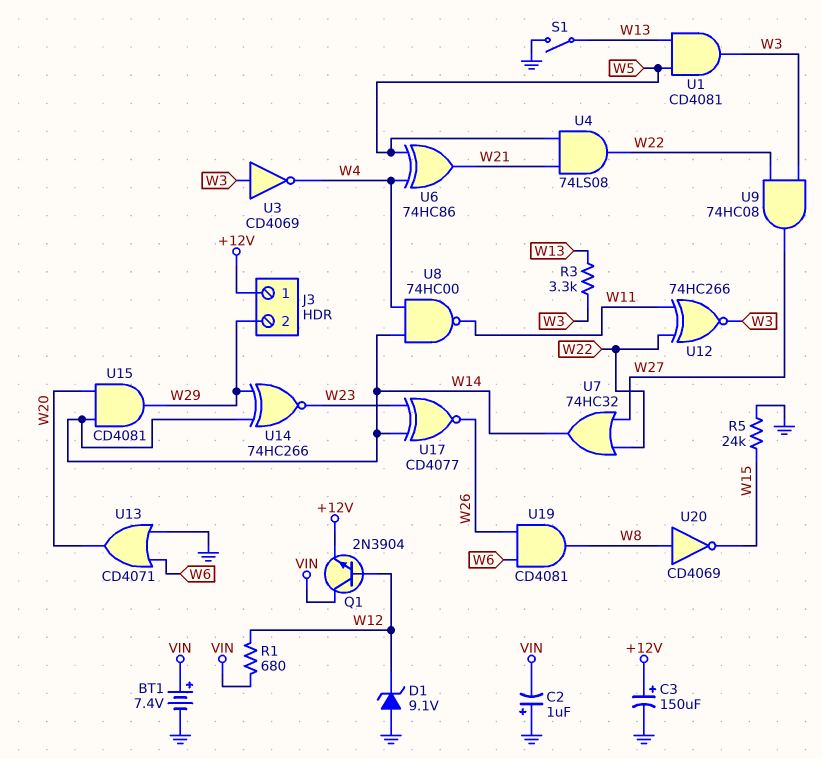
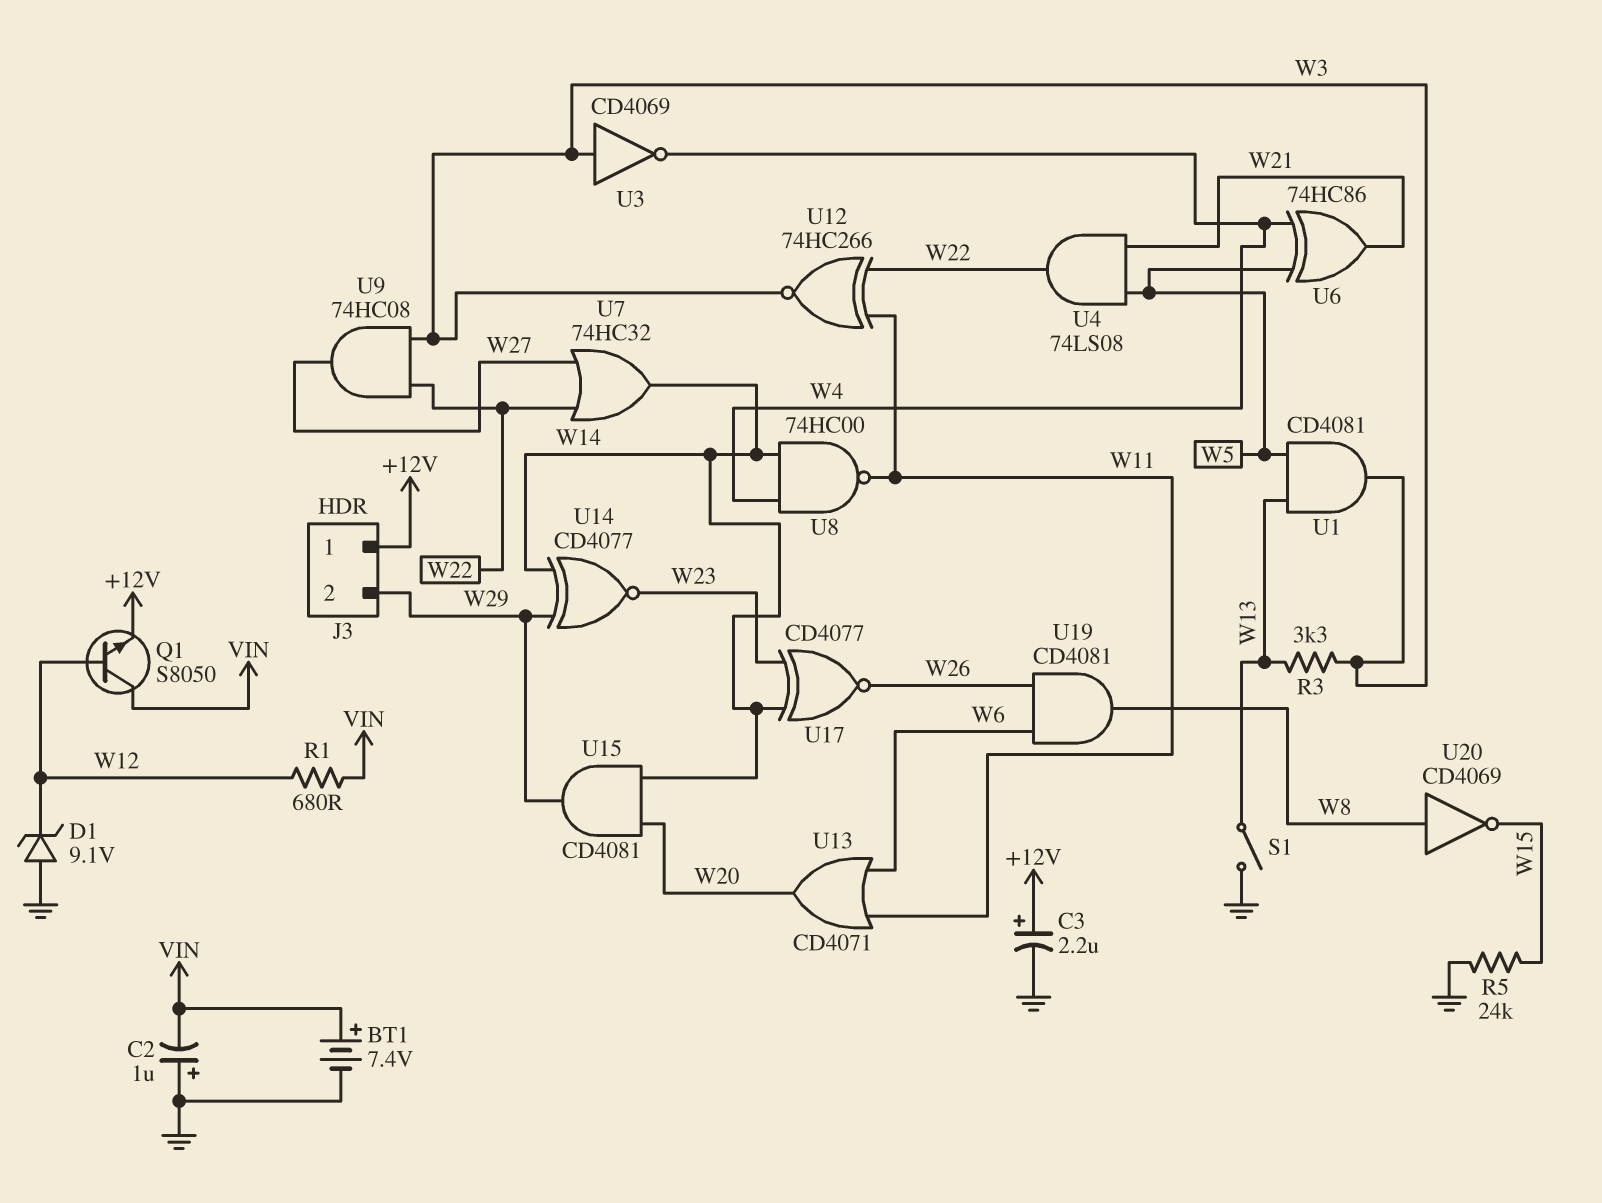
C3: 150uF (plus +12V, minus GND) -> 2.2uF (plus +12V, minus GND)
Q1: NPN 2N3904 (B W12, C VIN, E +12V) -> NPN S8050 (B W12, C VIN, E +12V)
U13: OR CD4071 (in GND, in W6, out W20) -> OR CD4071 (in W6, in W11, out W20)
U14: XNOR 74HC266 (in W14, in W29, out W23) -> XNOR CD4077 (in W14, in W29, out W23)

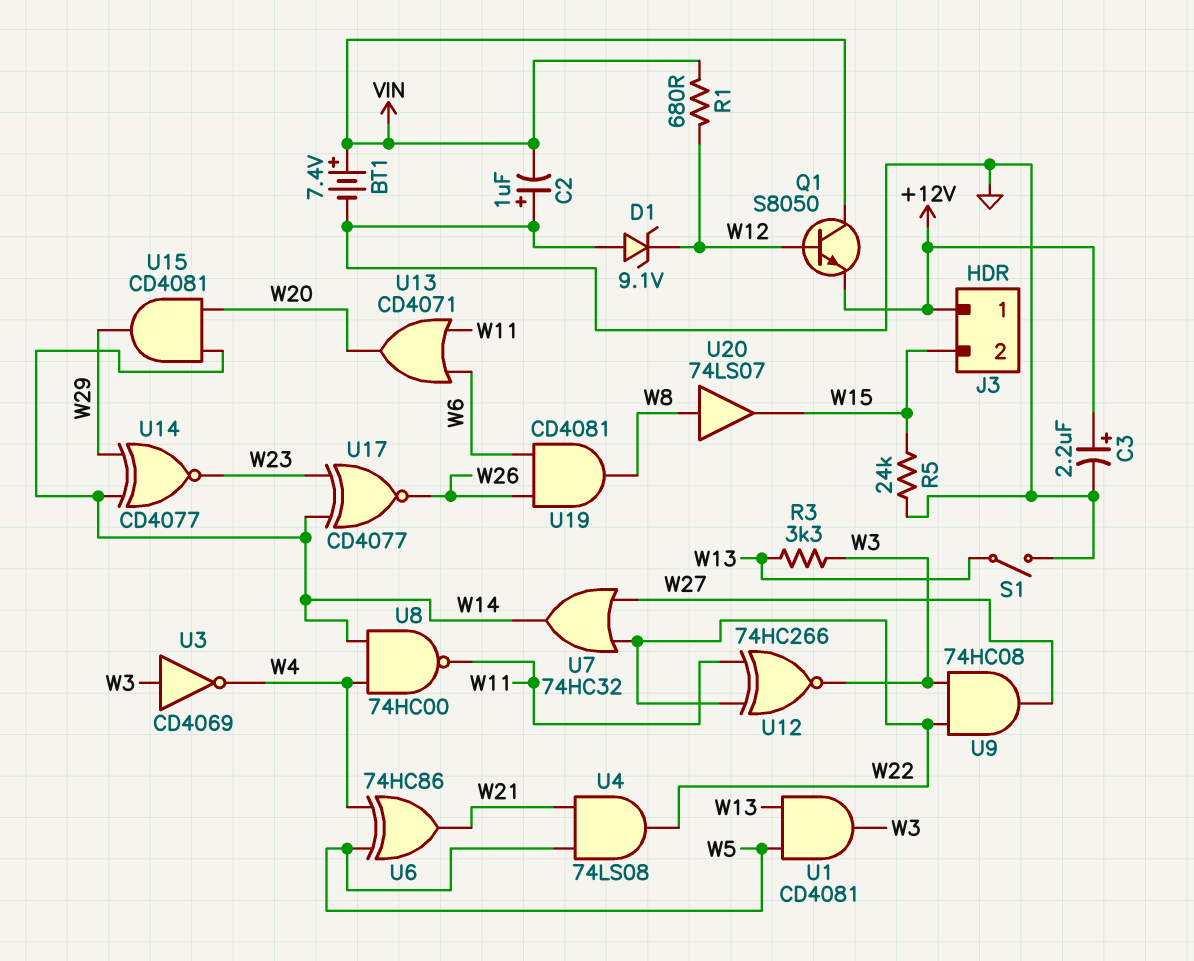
J3 pin 2: W29 -> W15
U20: NOT CD4069 (in W8, out W15) -> buffer 74LS07 (in W8, out W15)

